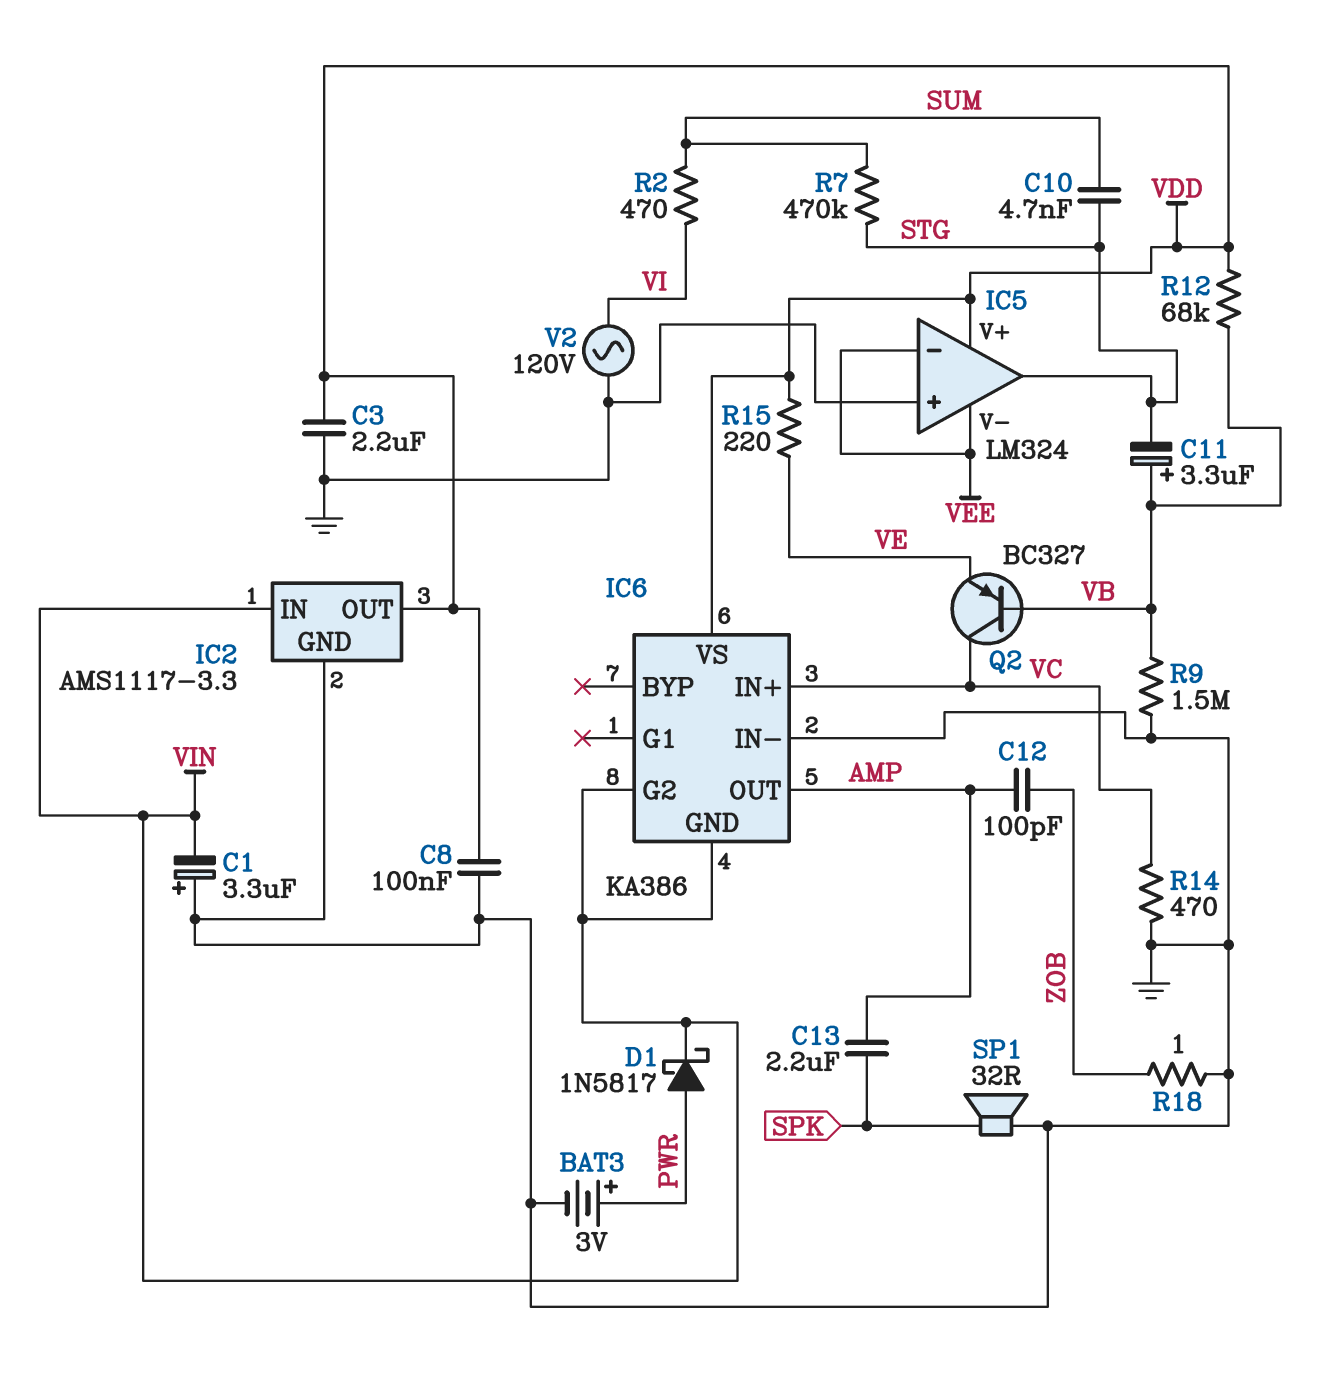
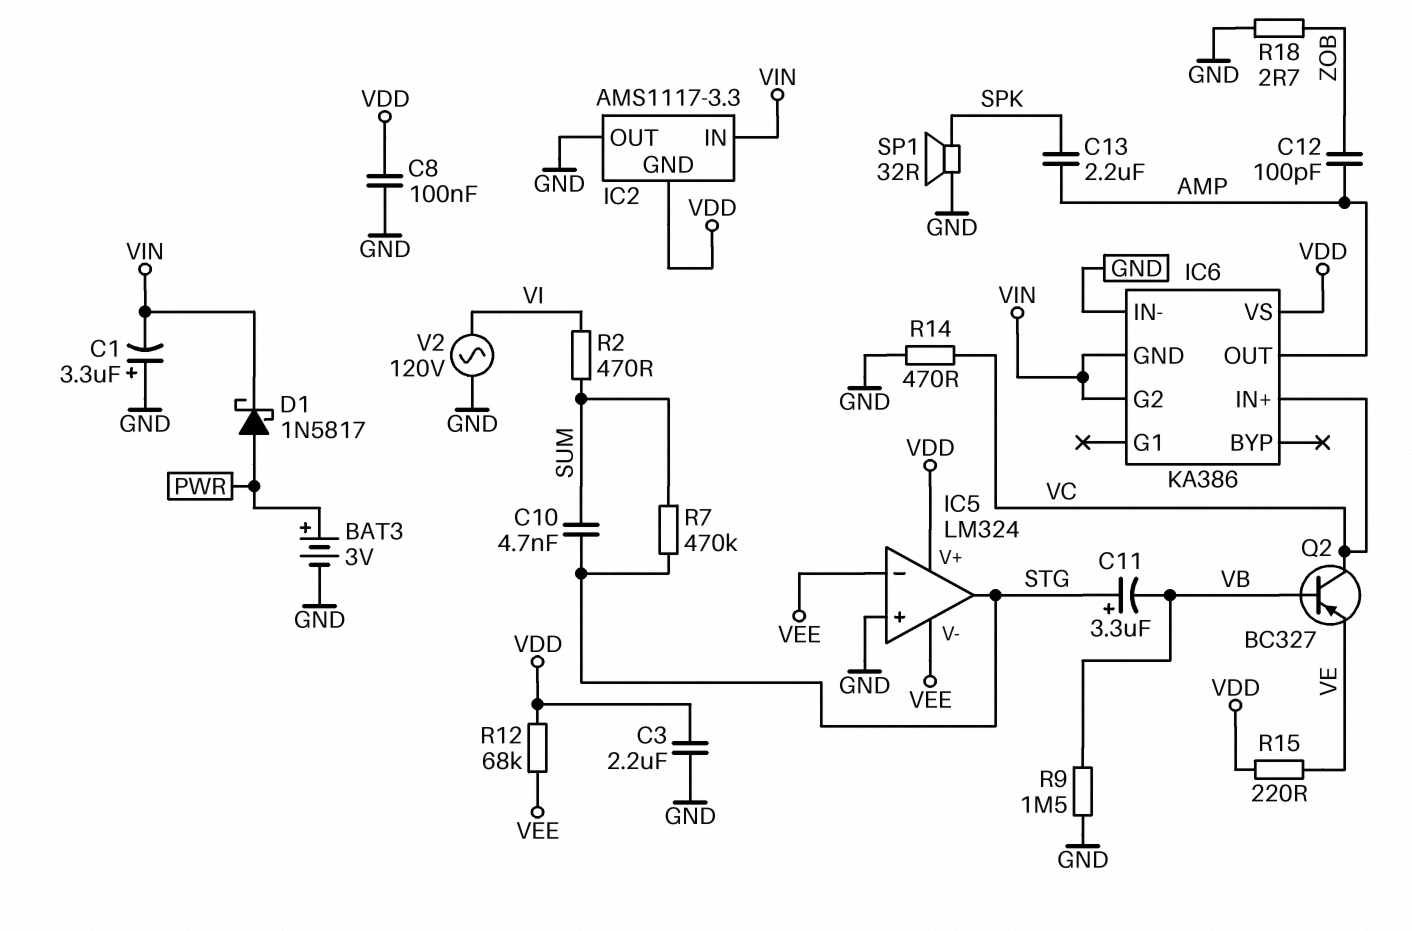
C11: 3.3uF (plus VB, minus STG) -> 3.3uF (plus STG, minus VB)
IC2 pin GND: GND -> VDD
IC2 pin OUT: VDD -> GND
R12: 68k (VB, VDD) -> 68k (VDD, VEE)
R18: 1 (GND, ZOB) -> 2.7 (GND, ZOB)

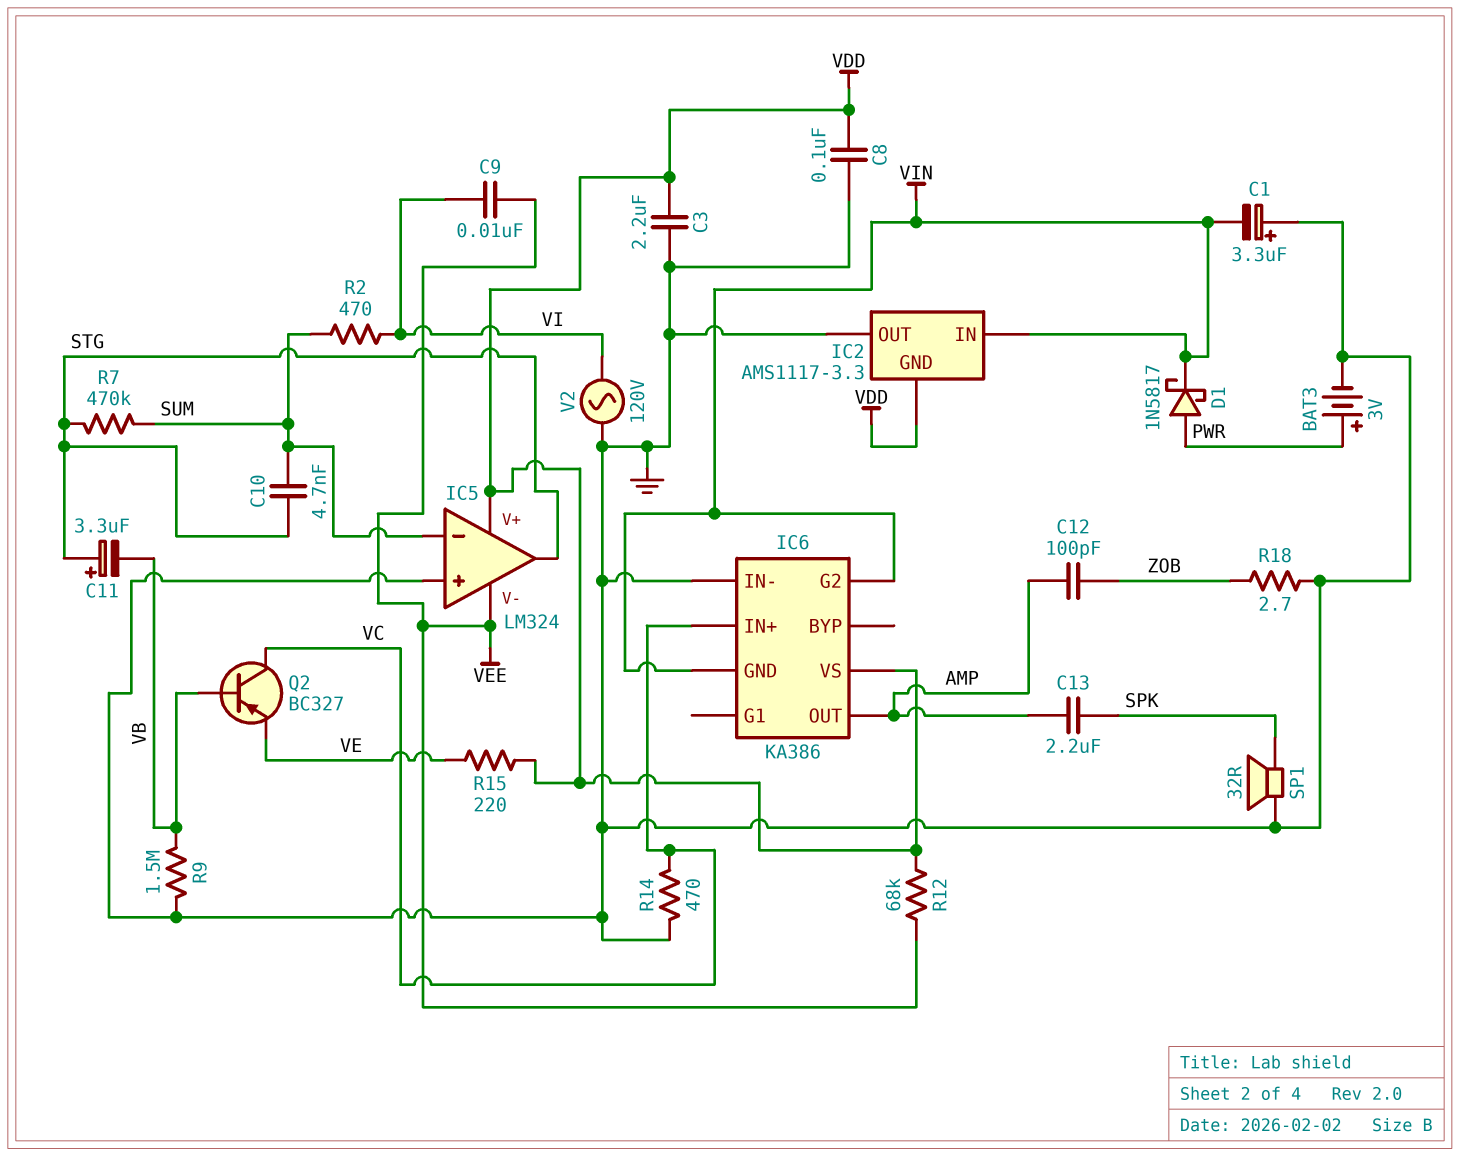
C9: none -> 10nF (VEE, VI)
IC5 pin in-: VEE -> SUM

